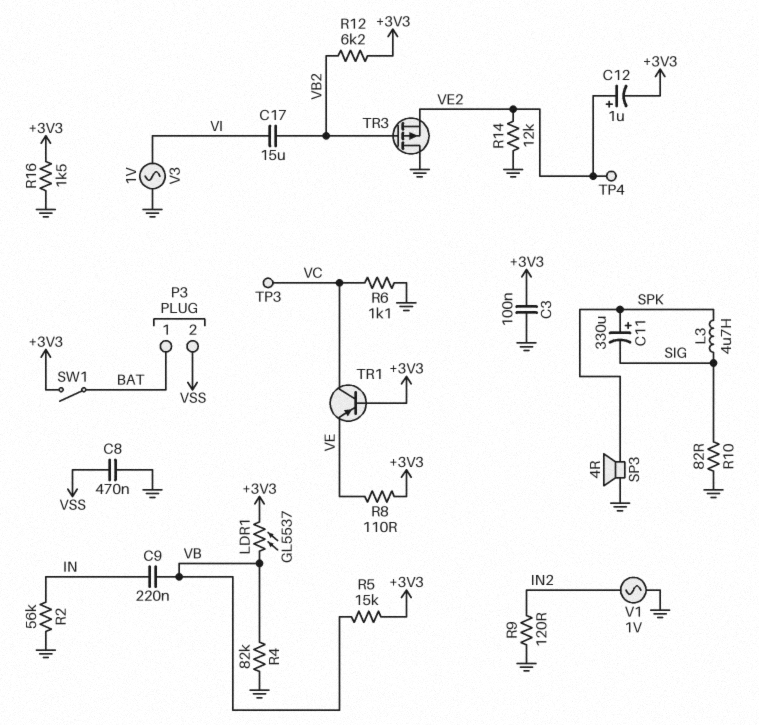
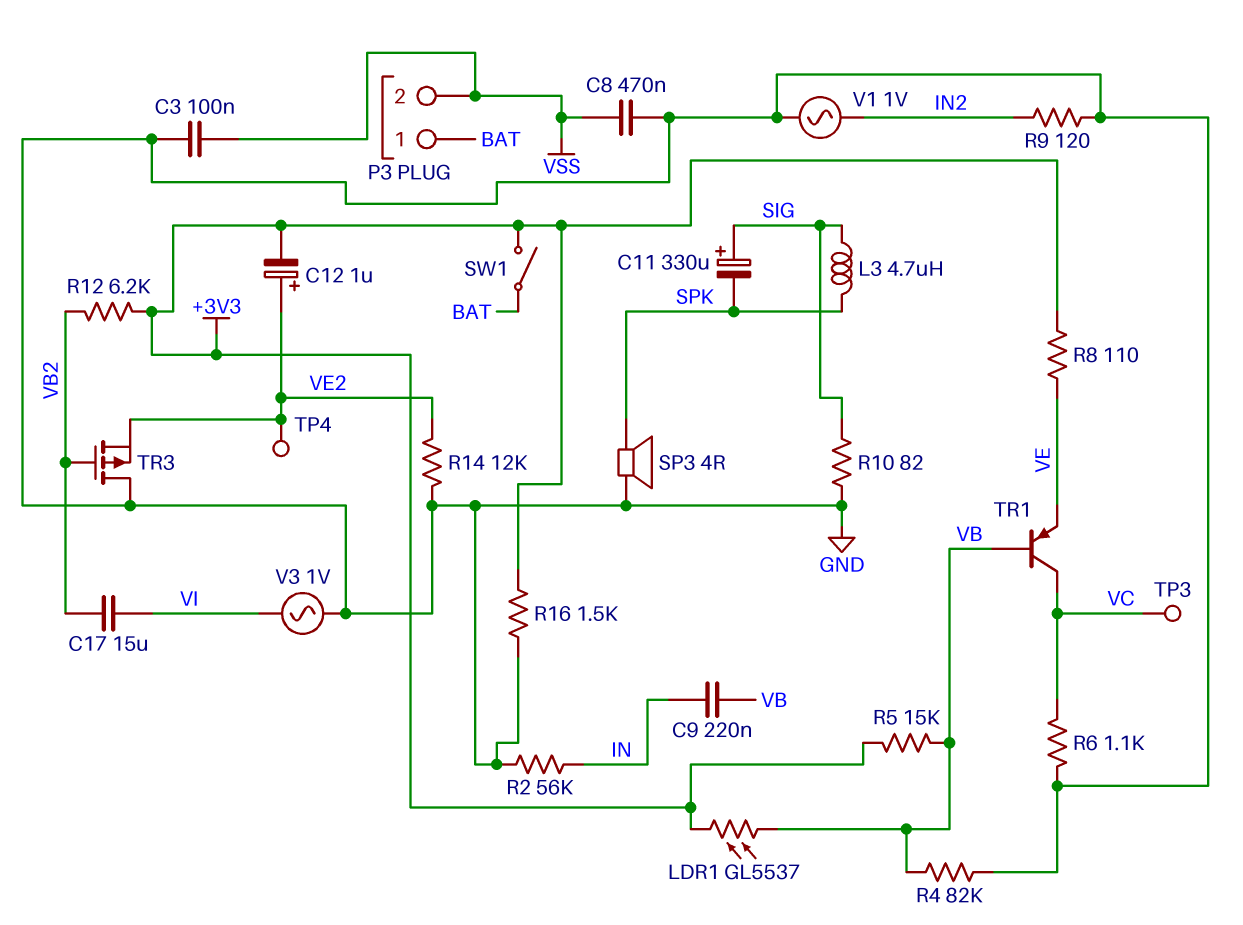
C3: 100nF (+3V3, GND) -> 100nF (GND, VSS)
C11: 330uF (plus SPK, minus SIG) -> 330uF (plus SIG, minus SPK)
TR1: PNP (B +3V3, C VC, E VE) -> PNP (B VB, C VC, E VE)

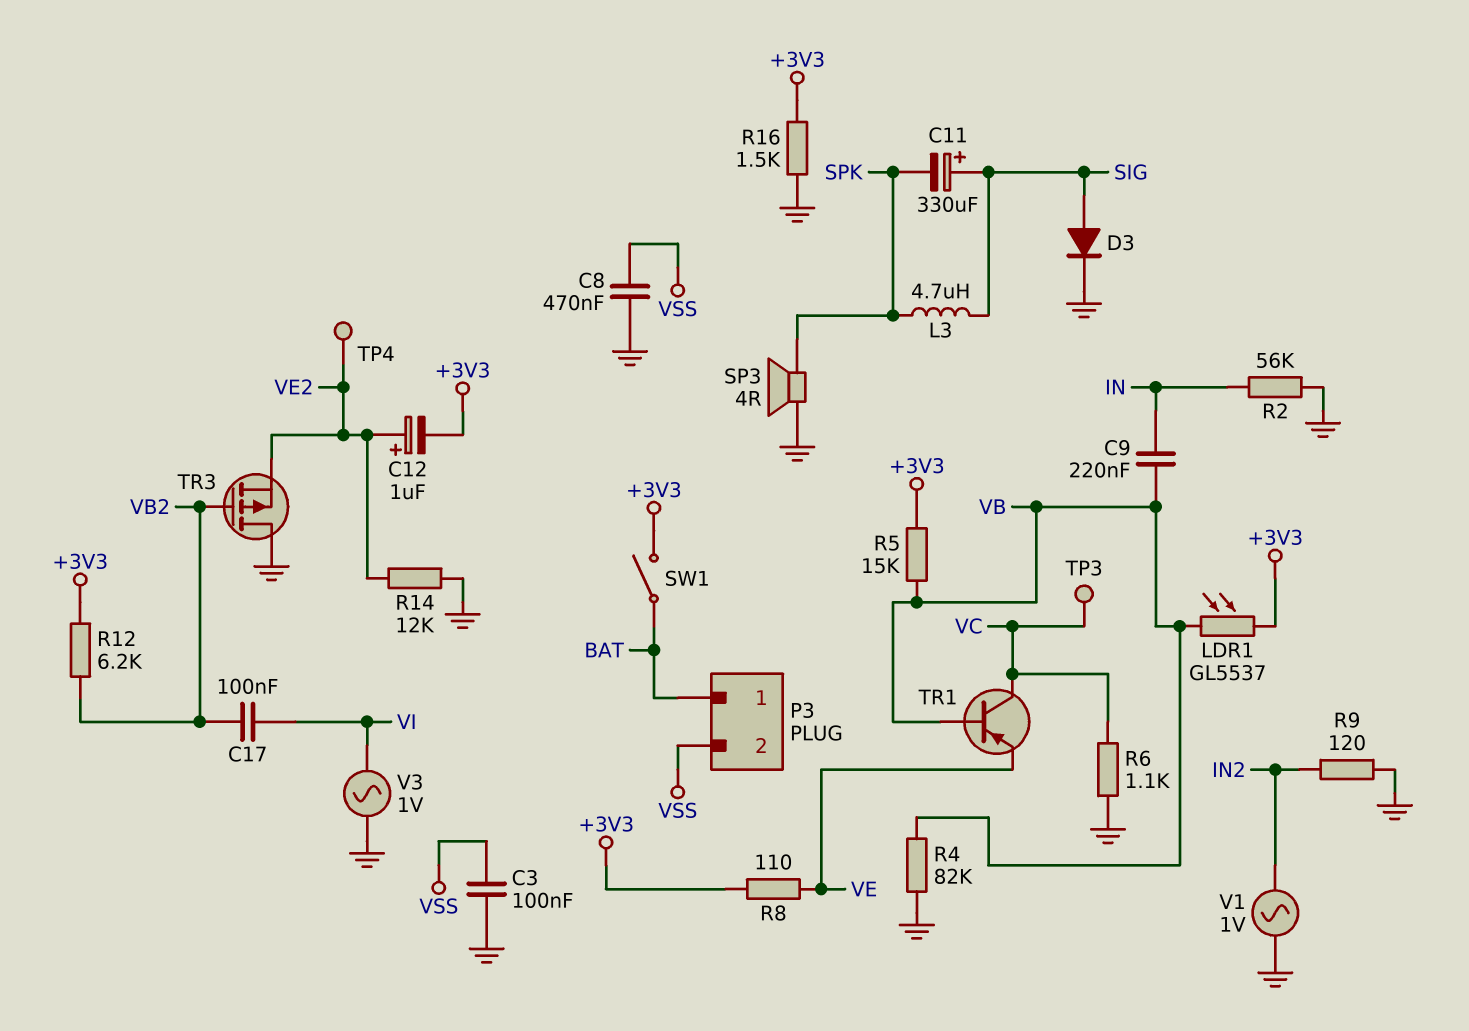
C17: 15uF (VB2, VI) -> 100nF (VB2, VI)
D3: none -> diode (A SIG, K GND)
R10: 82 (GND, SIG) -> none

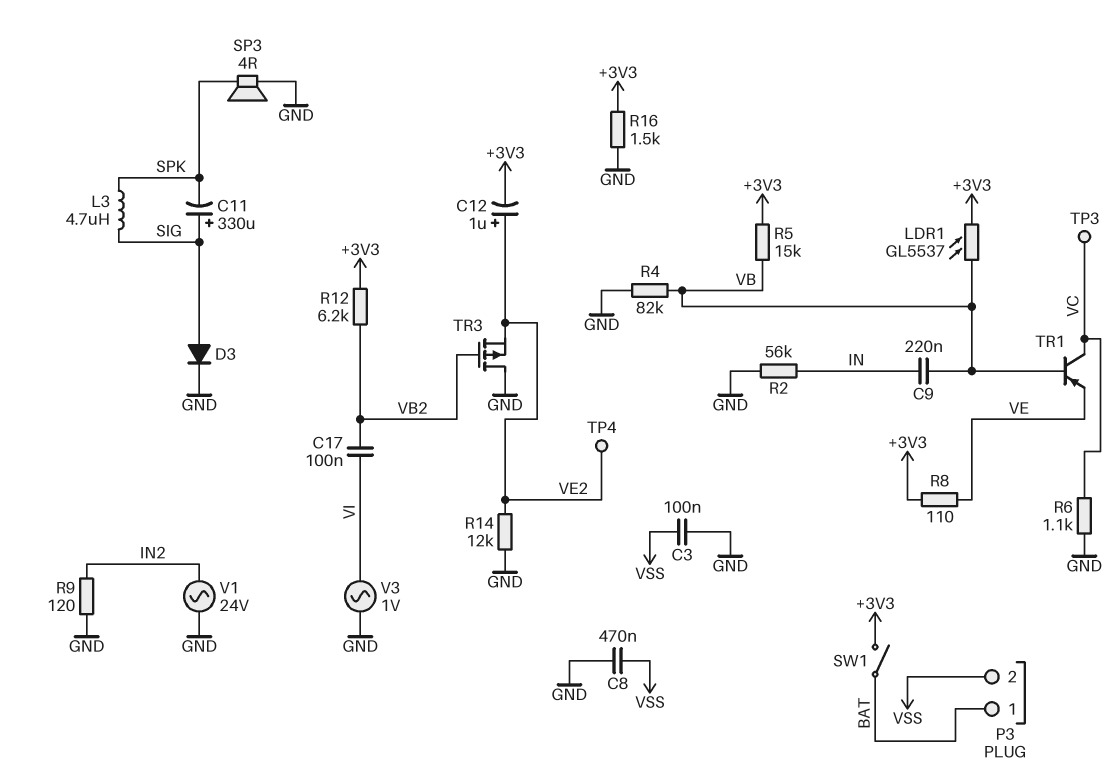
V1: AC 1V (GND, IN2) -> AC 24V (GND, IN2)

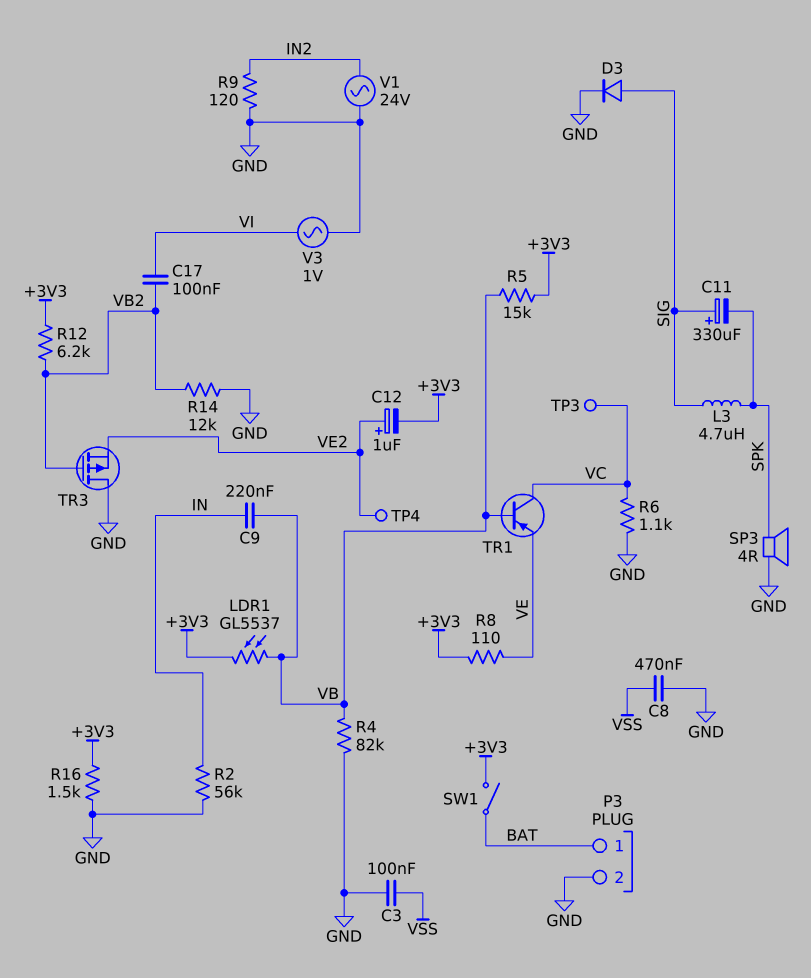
P3 pin 2: VSS -> GND
R14: 12k (GND, VE2) -> 12k (GND, VB2)

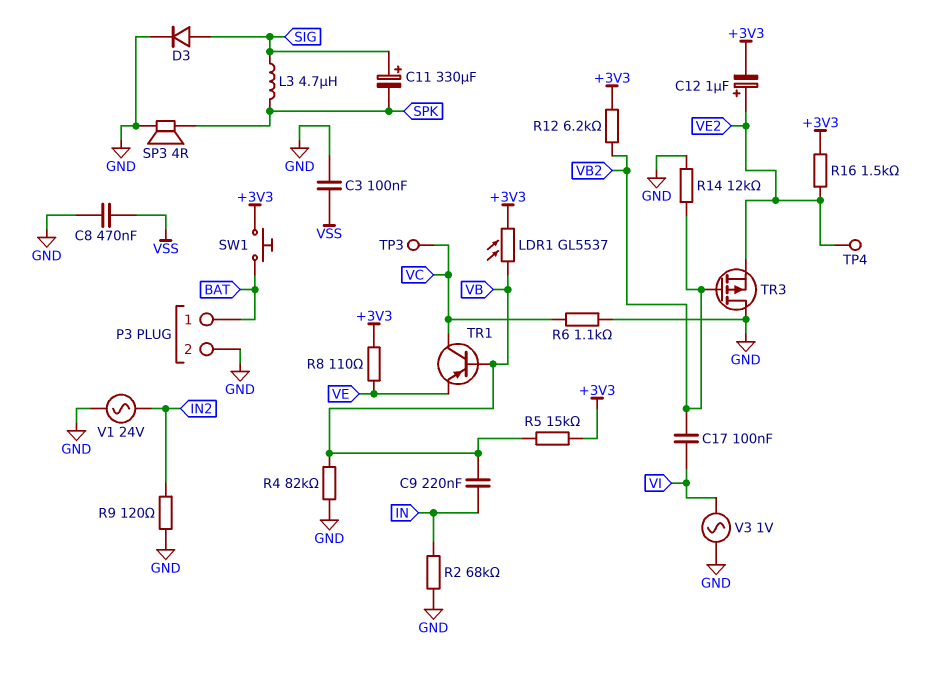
R2: 56k (GND, IN) -> 68k (GND, IN)
R16: 1.5k (+3V3, GND) -> 1.5k (+3V3, VE2)
SW1: switch (+3V3, BAT) -> button (+3V3, BAT)

